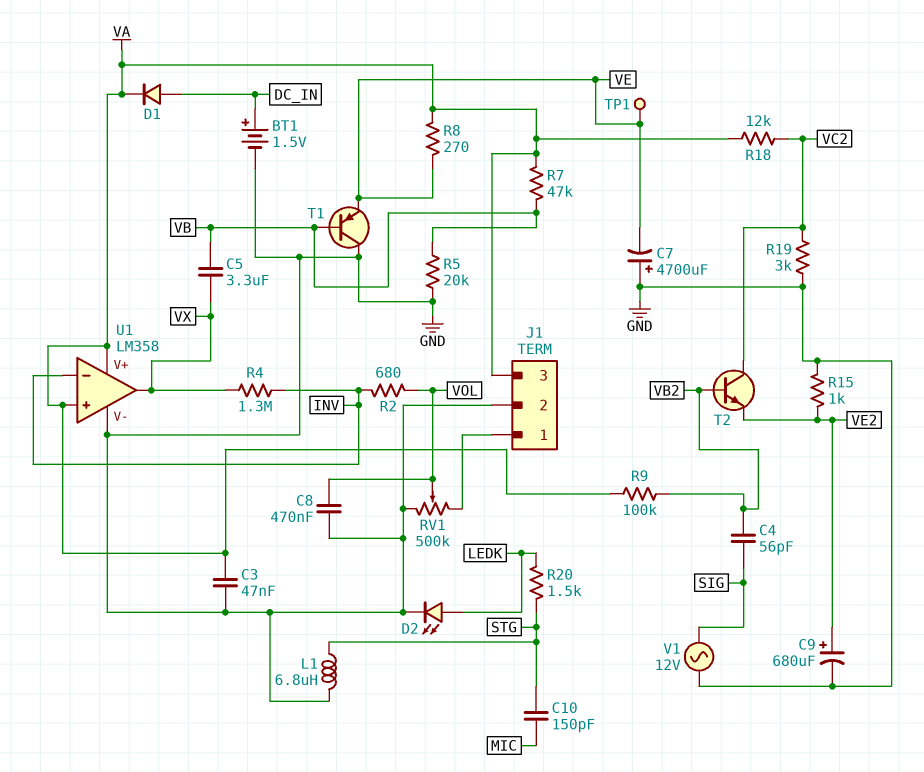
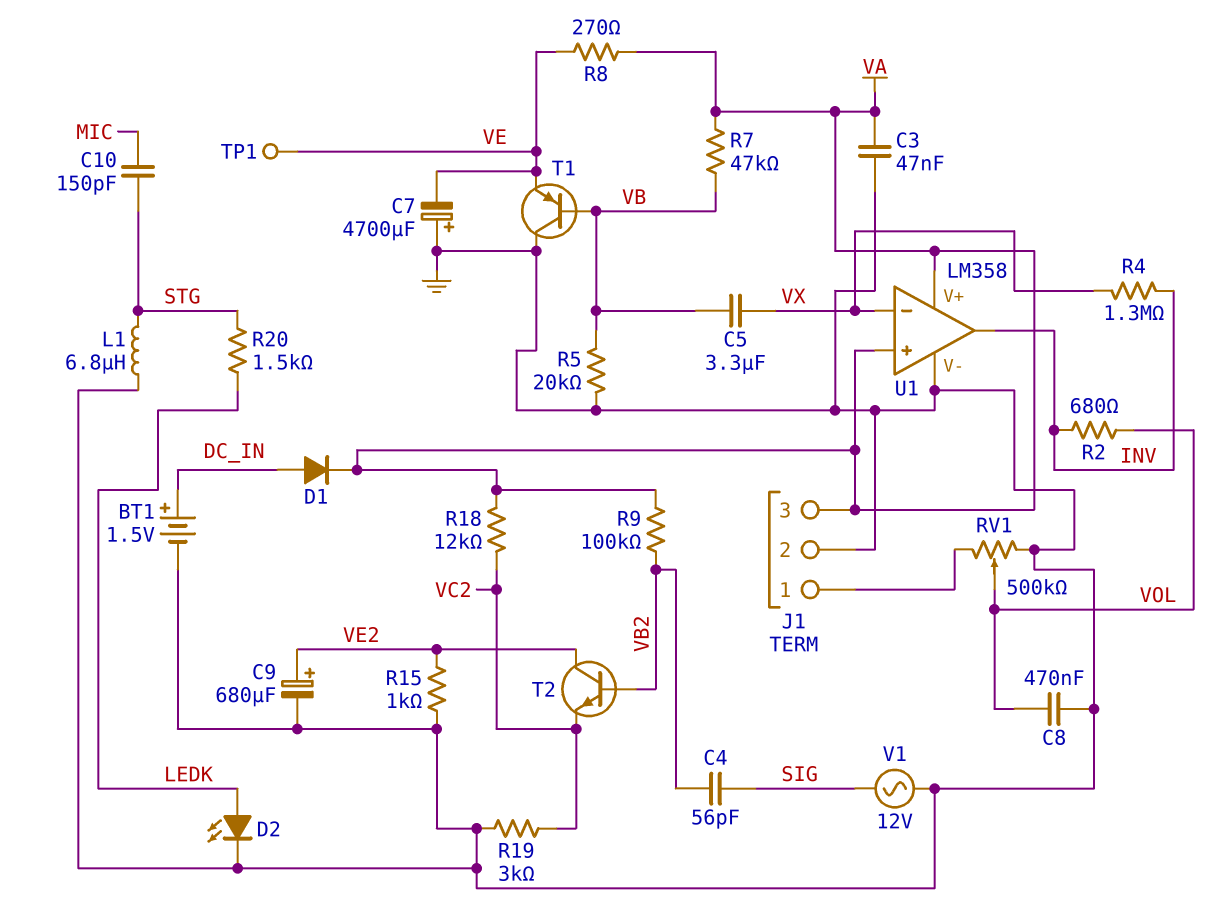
T2: NPN (B VB2, C VC2, E VE2) -> NPN (B VB2, C VE2, E VC2)
U1 pin in-: INV -> VX
U1 pin out: VX -> INV

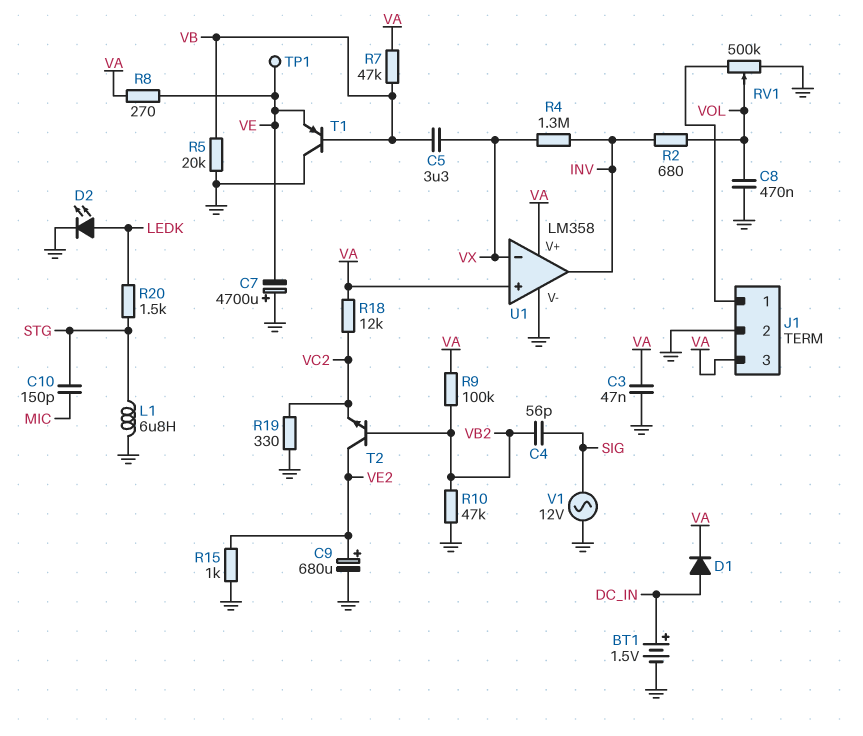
R10: none -> 47k (GND, VB2)
R19: 3k (GND, VC2) -> 330 (GND, VC2)

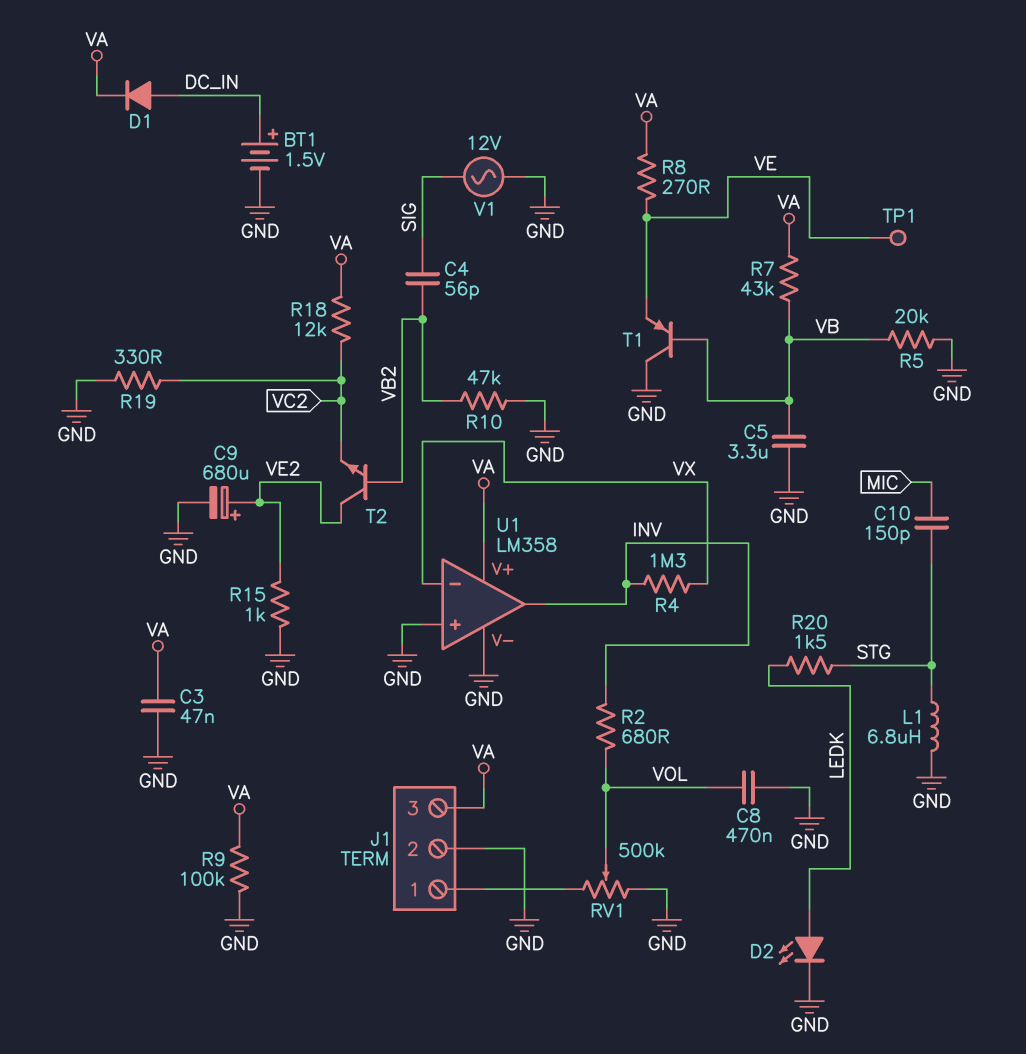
C5: 3.3uF (VB, VX) -> 3.3uF (GND, VB)
C7: 4700uF (plus GND, minus VE) -> none
R7: 47k (VA, VB) -> 43k (VA, VB)
R9: 100k (VA, VB2) -> 100k (GND, VA)
U1 pin in+: VA -> GND

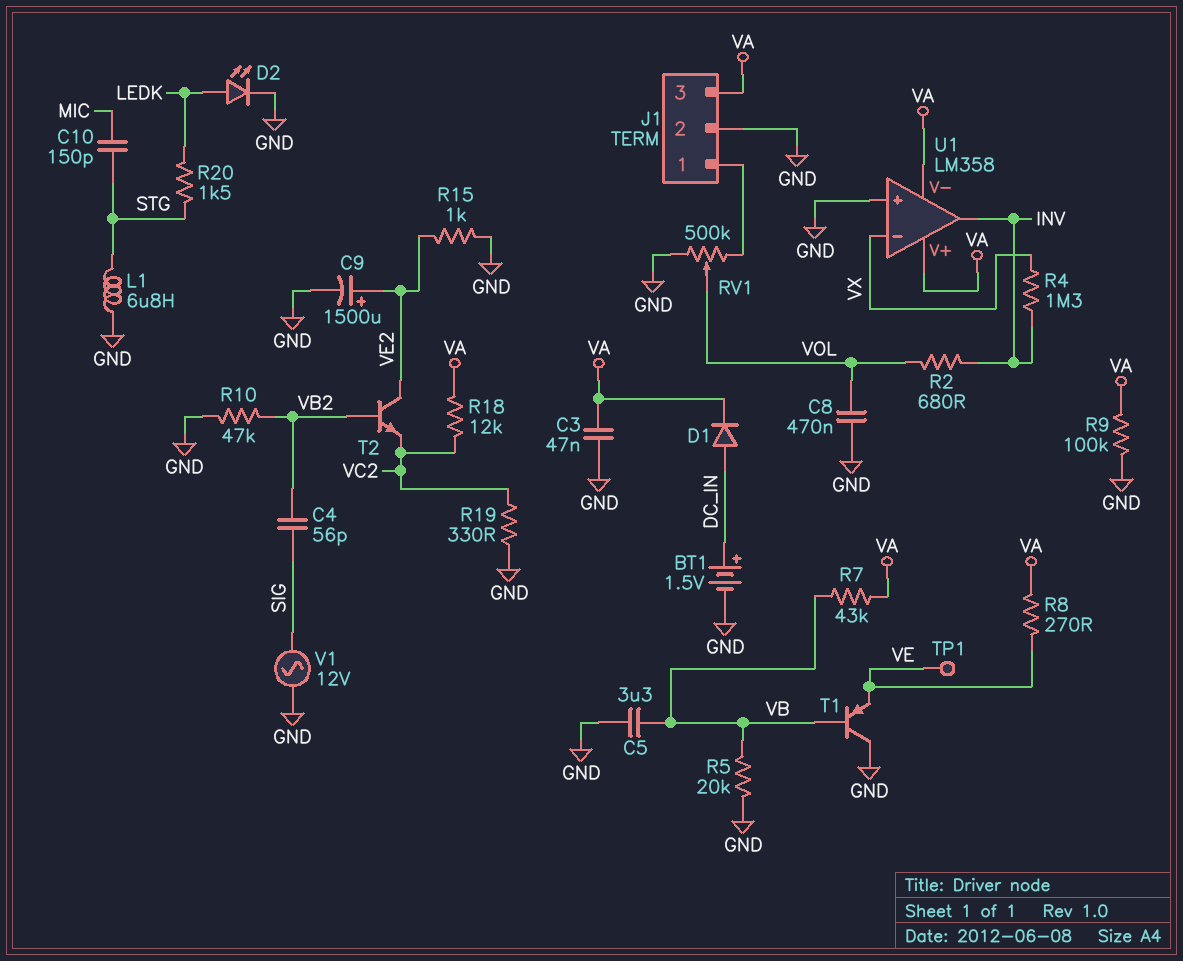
C9: 680uF (plus VE2, minus GND) -> 1500uF (plus VE2, minus GND)
U1 pin V-: GND -> VA

